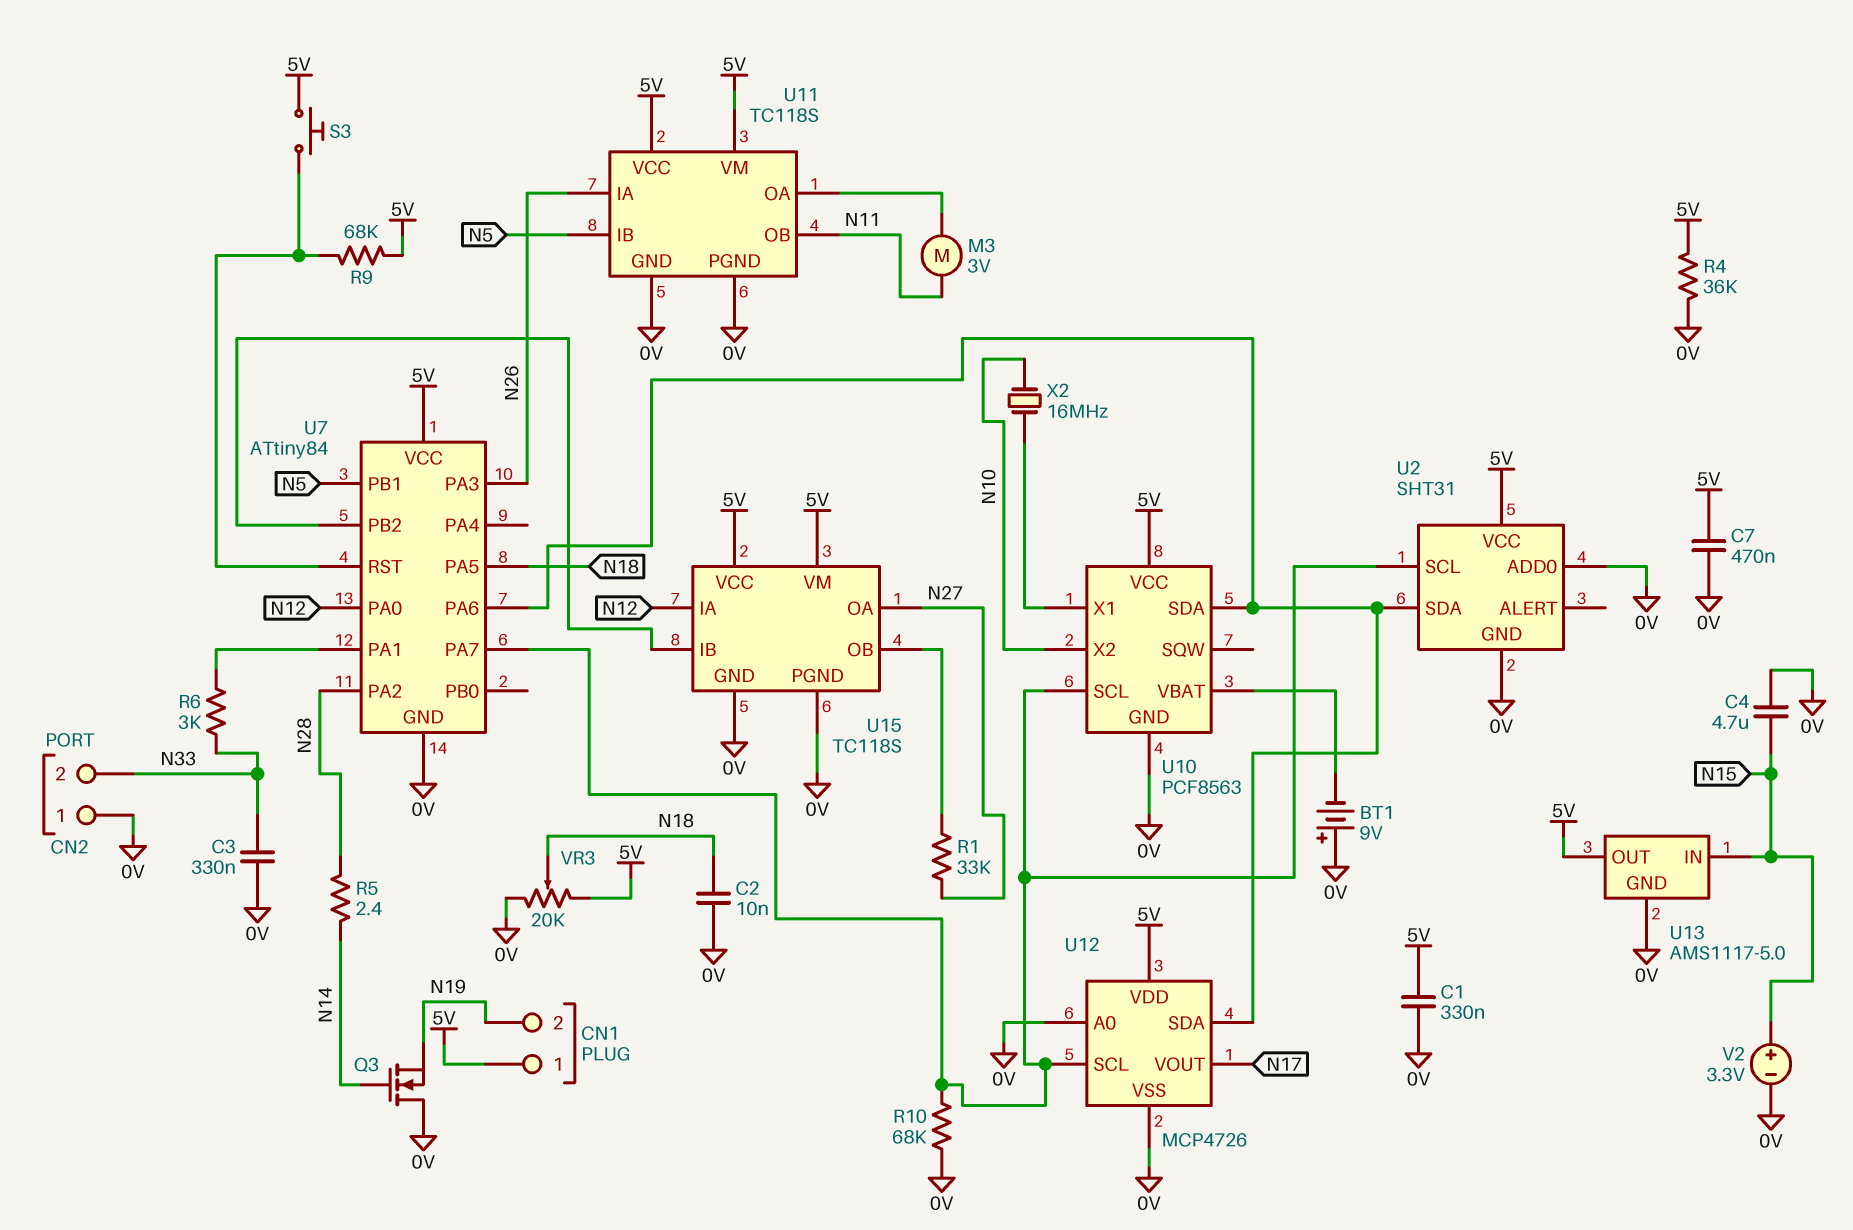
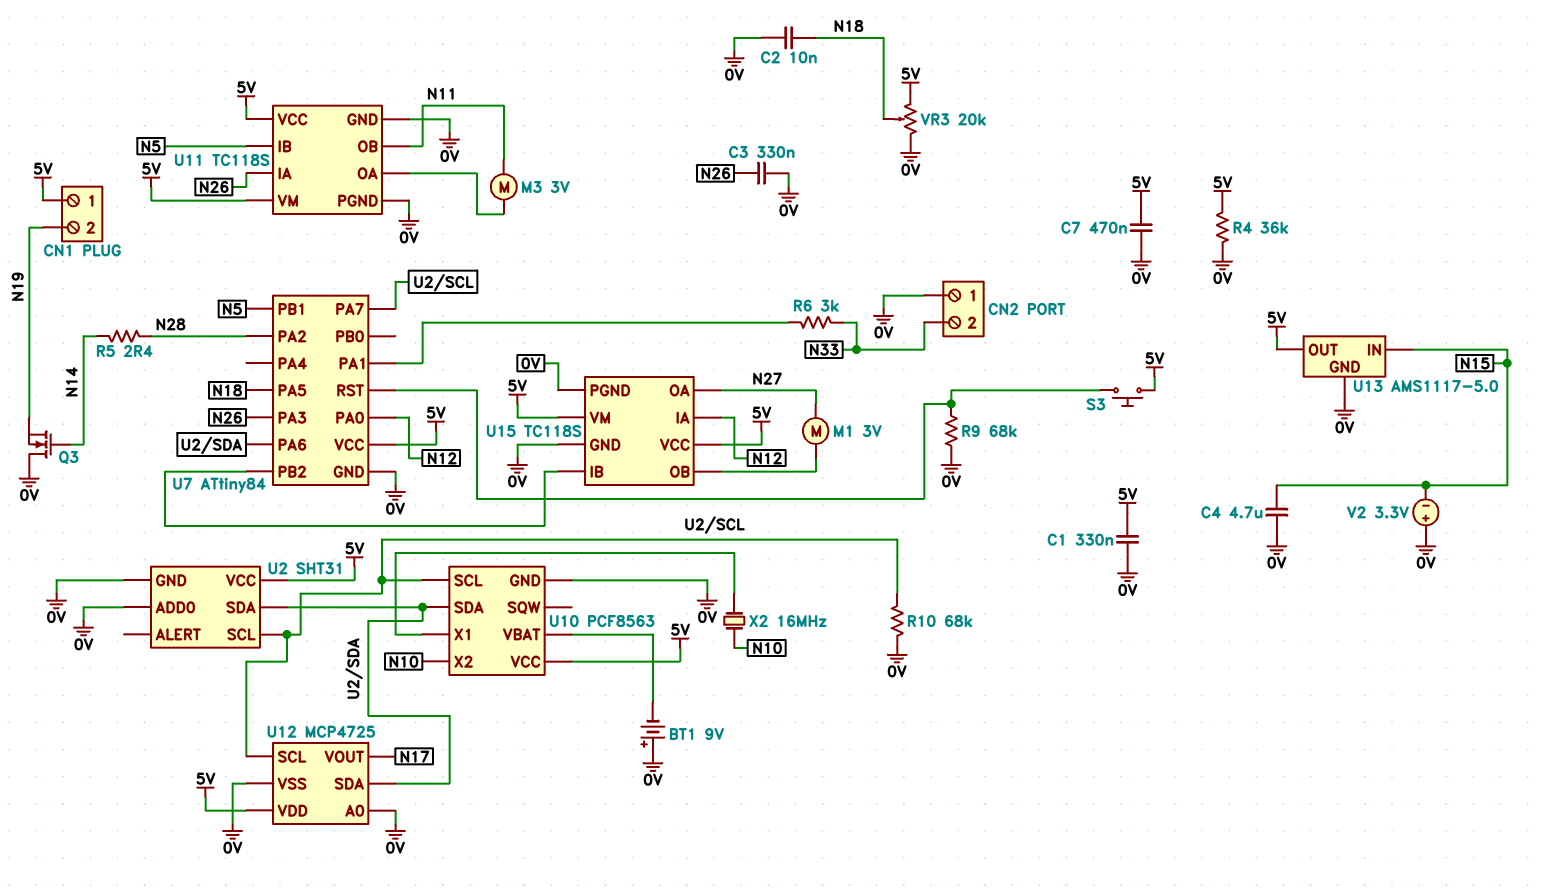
C3: 330nF (0V, N33) -> 330nF (0V, N26)
M1: none -> motor 3V (N27, U15/OB)
R1: 33k (N27, U15/OB) -> none
R9: 68k (5V, U7/RST) -> 68k (0V, U7/RST)
U12: MCP4726 -> MCP4725
V2: 3.3V (plus N15, minus 0V) -> 3.3V (plus 0V, minus N15)

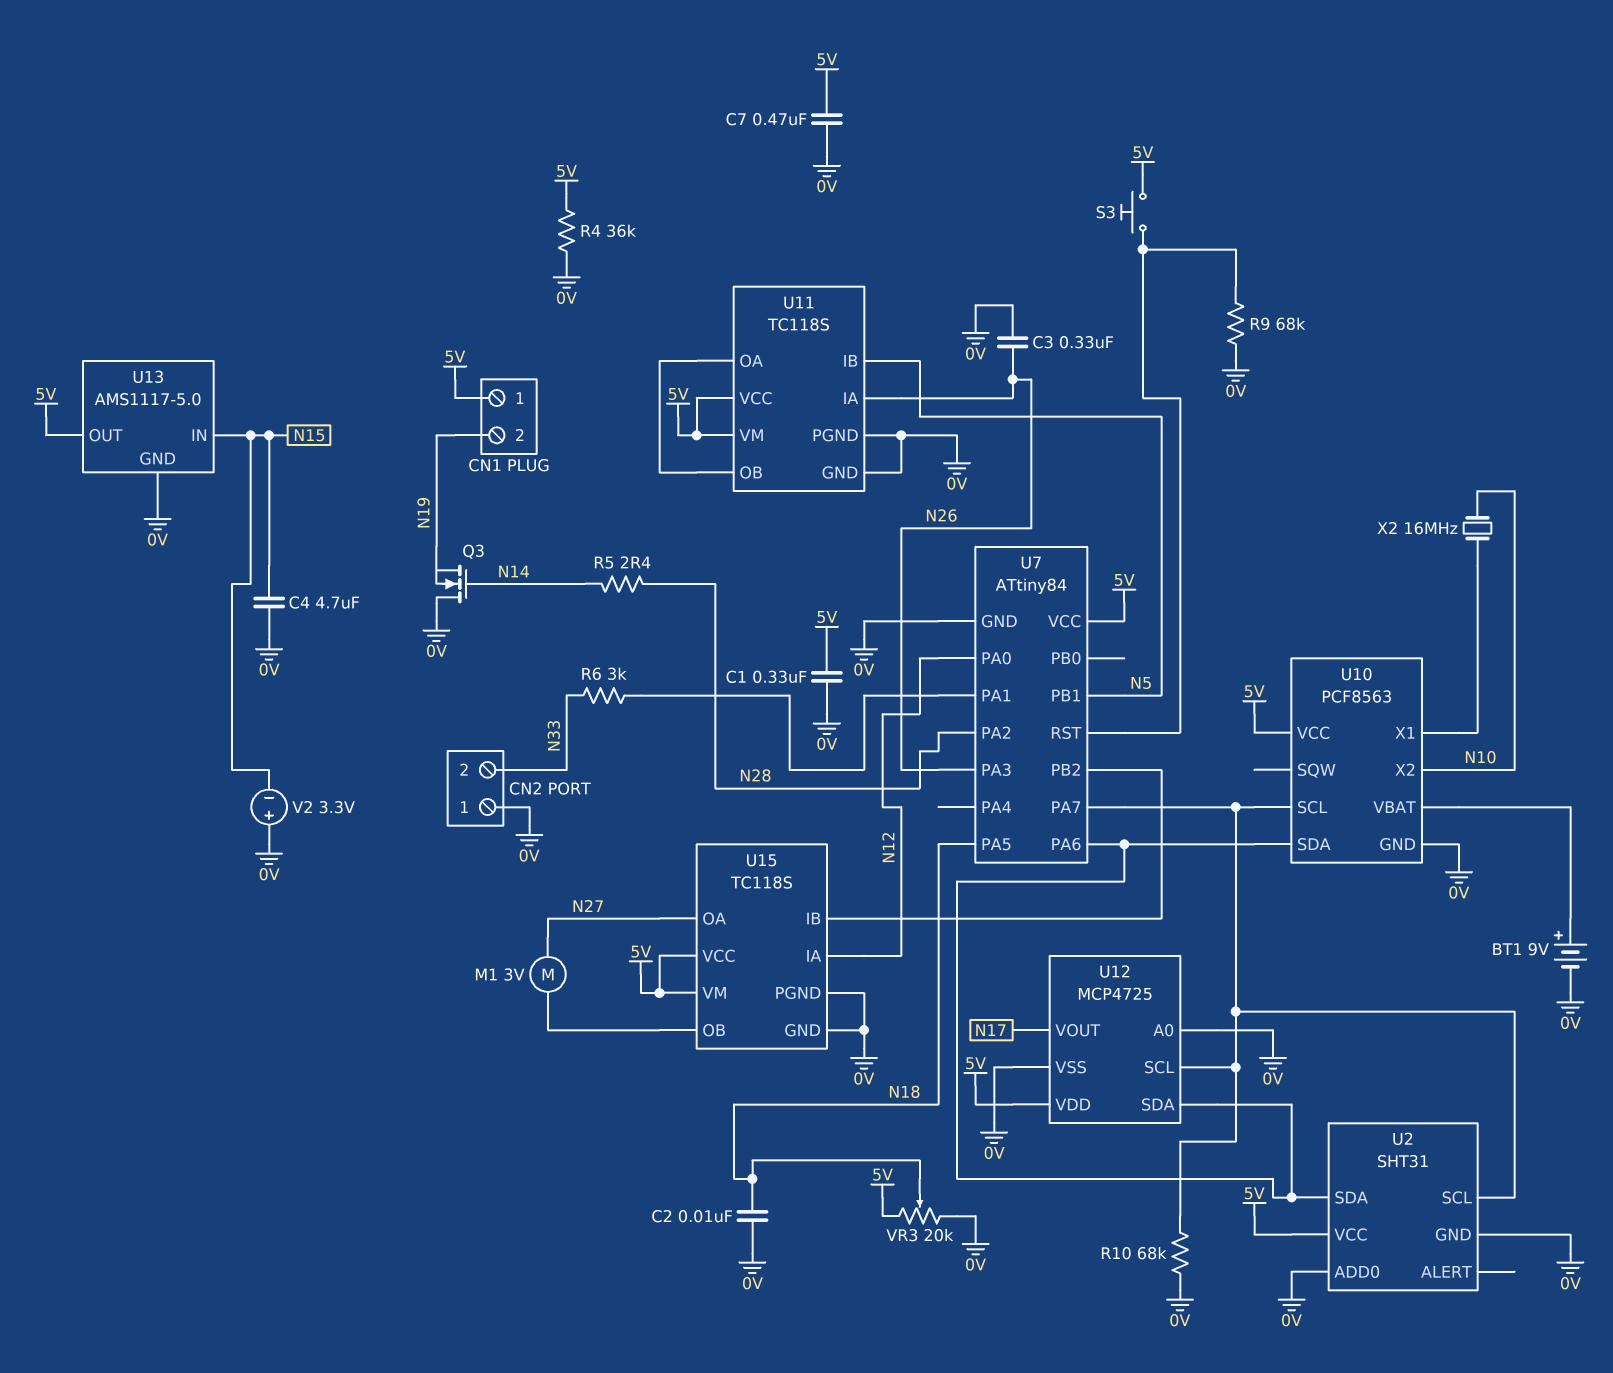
BT1: 9V (plus 0V, minus U10/VBAT) -> 9V (plus U10/VBAT, minus 0V)
M3: motor 3V (N11, U11/OA) -> none
U11 pin OB: N11 -> U11/OA

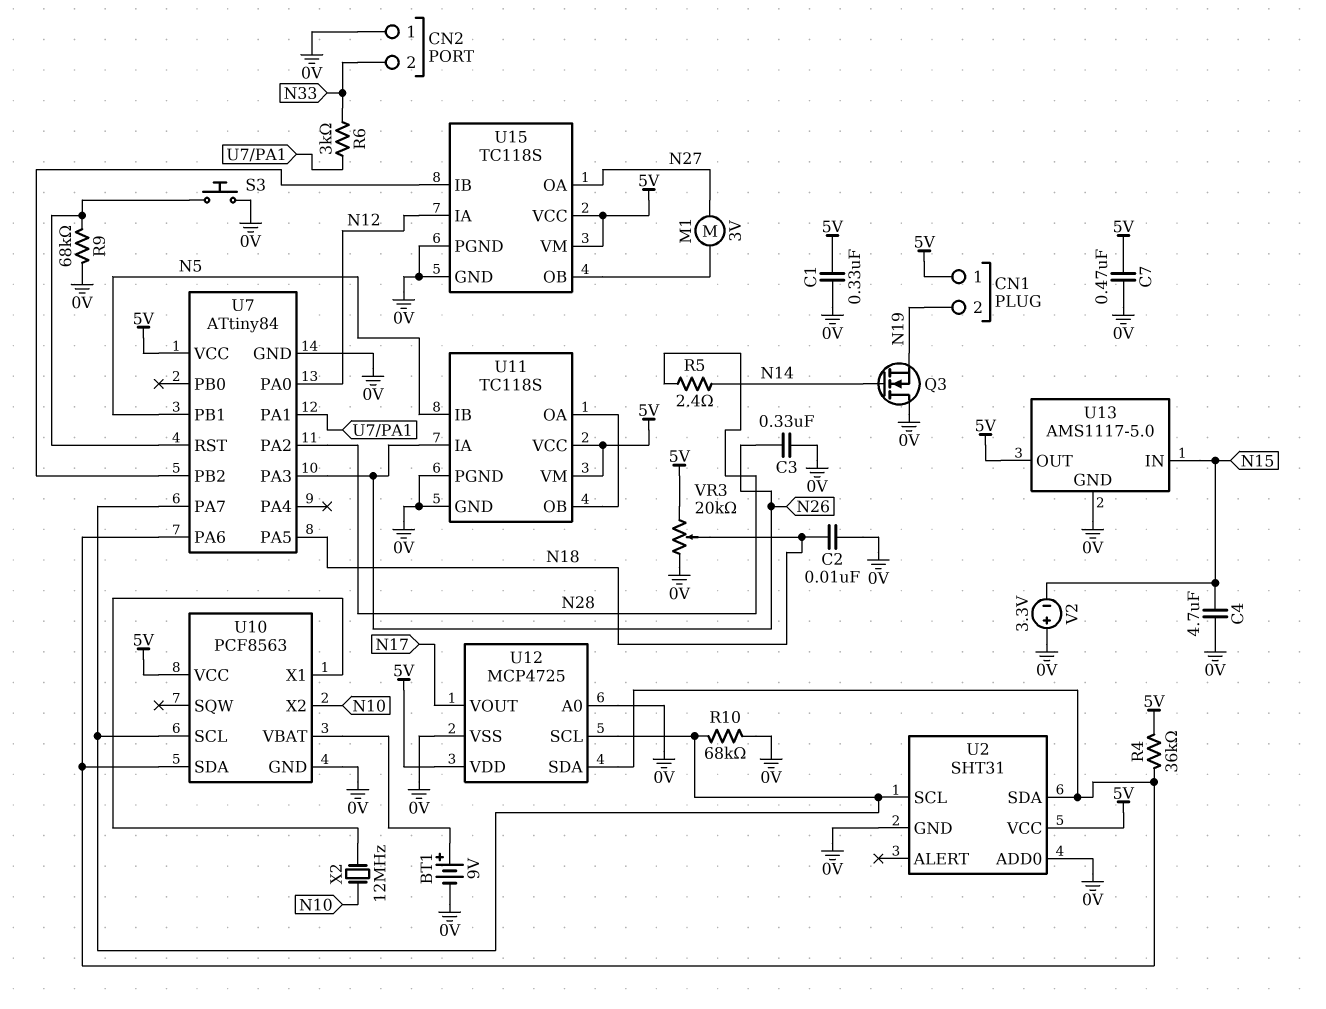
R4: 36k (0V, 5V) -> 36k (5V, U2/SDA)
S3: button (5V, U7/RST) -> button (0V, U7/RST)
X2: 16MHz (N10, U10/X1) -> 12MHz (N10, U10/X1)

